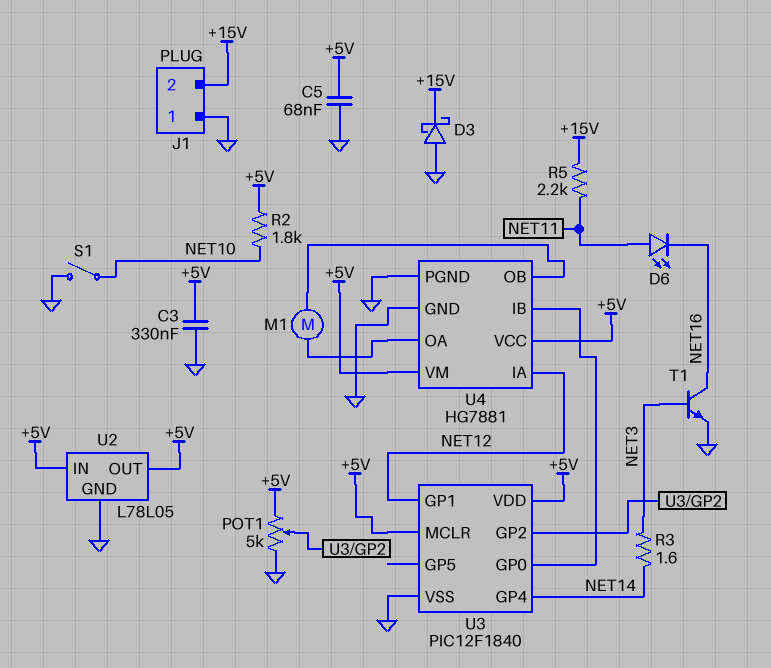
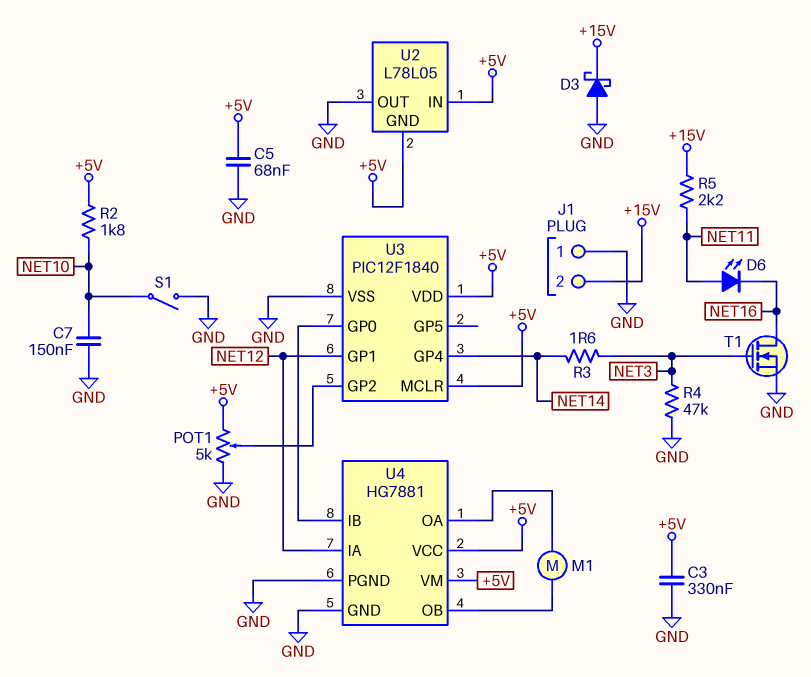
C7: none -> 150nF (GND, NET10)
R4: none -> 47k (GND, NET3)
T1: NPN (B NET3, C NET16, E GND) -> NMOS (G NET3, D NET16, S GND)
U2 pin GND: GND -> +5V
U2 pin OUT: +5V -> GND

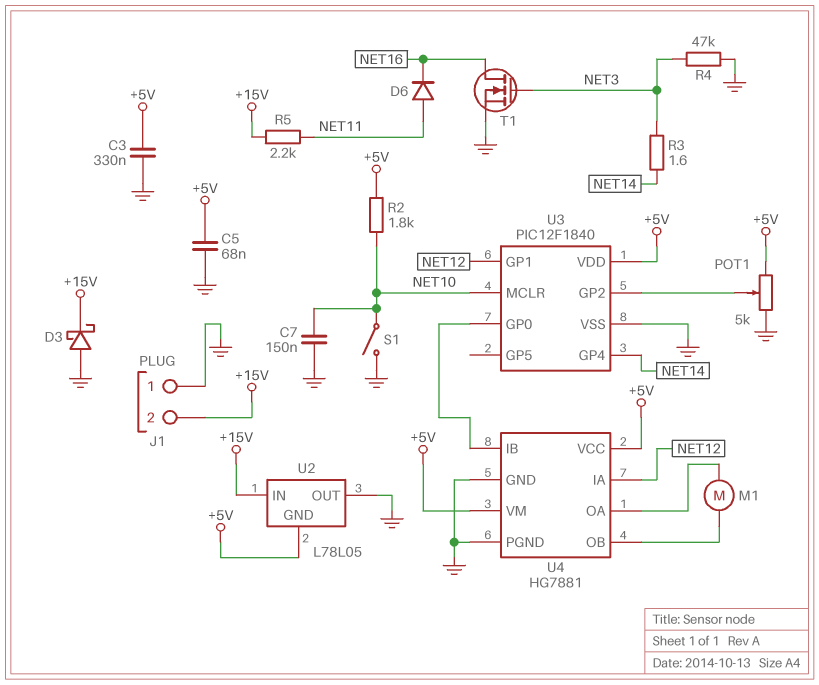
D6: LED (A NET11, K NET16) -> diode (A NET11, K NET16)
U2 pin IN: +5V -> +15V
U3 pin MCLR: +5V -> NET10

